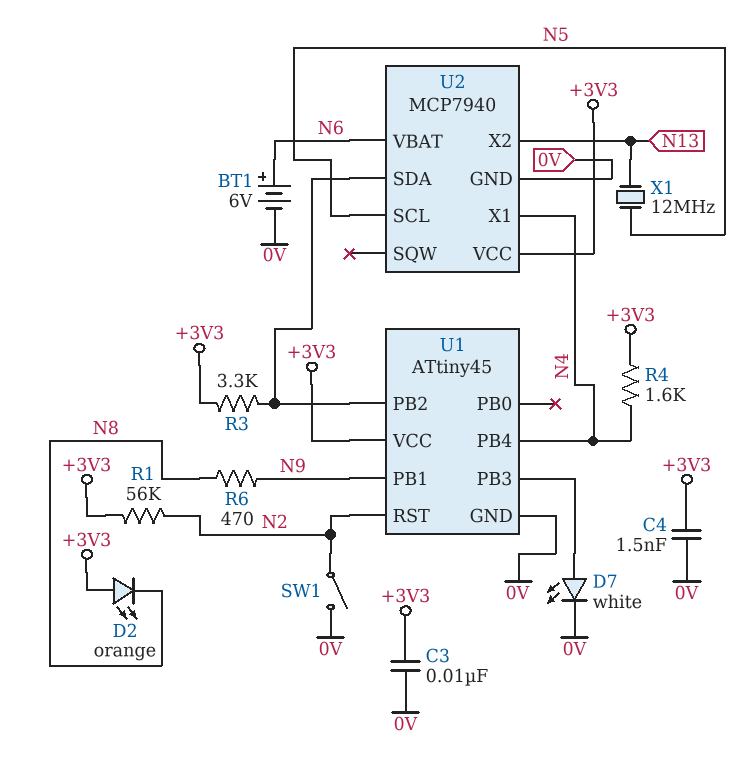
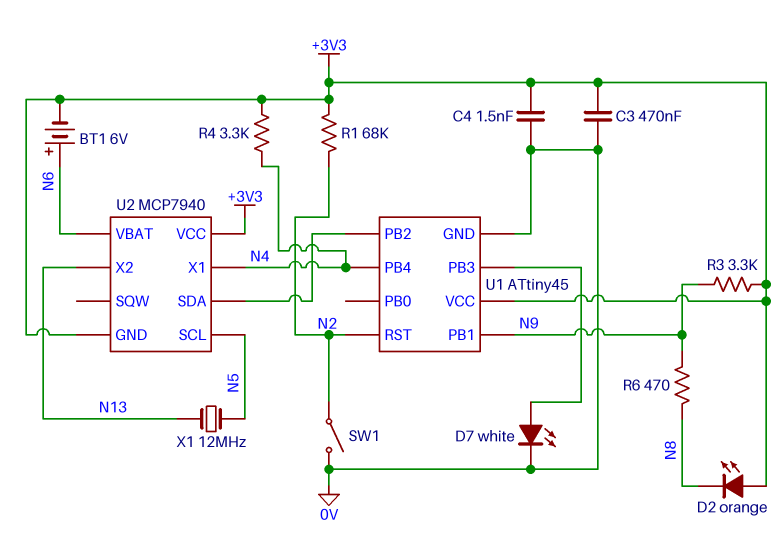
BT1: 6V (plus N6, minus 0V) -> 6V (plus N6, minus +3V3)
C3: 10nF (+3V3, 0V) -> 470nF (+3V3, 0V)
R1: 56k (+3V3, N2) -> 68k (+3V3, N2)
R3: 3.3k (+3V3, U1/PB2) -> 3.3k (+3V3, N9)
R4: 1.6k (+3V3, N4) -> 3.3k (+3V3, N4)
U2 pin GND: 0V -> +3V3

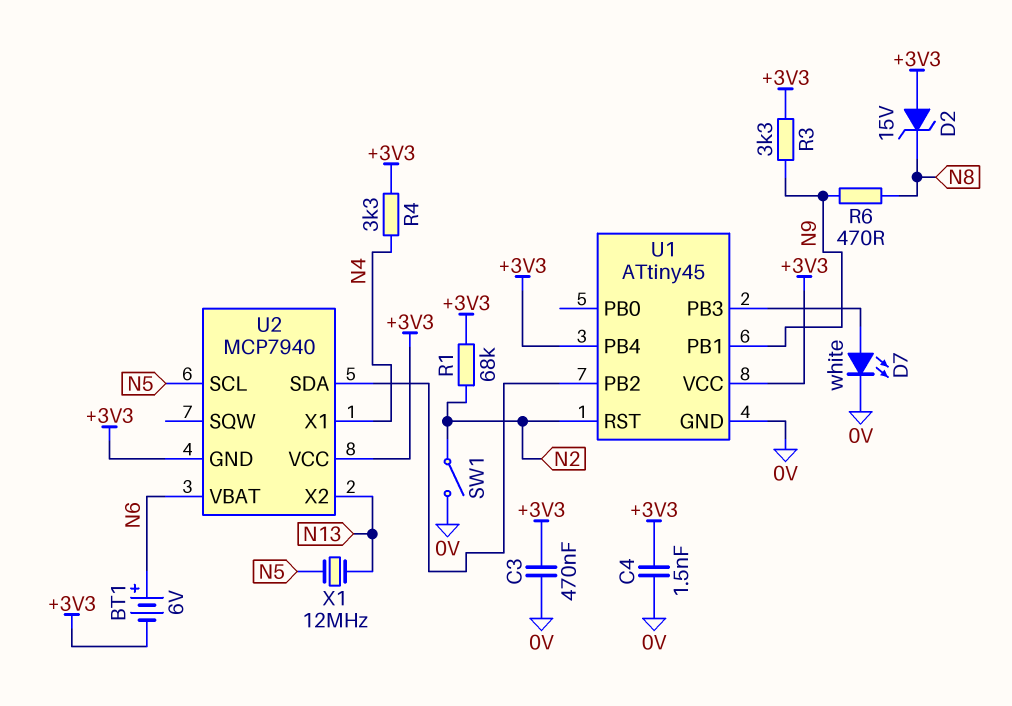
D2: LED orange (A +3V3, K N8) -> zener 15V (A +3V3, K N8)
U1 pin PB4: N4 -> +3V3

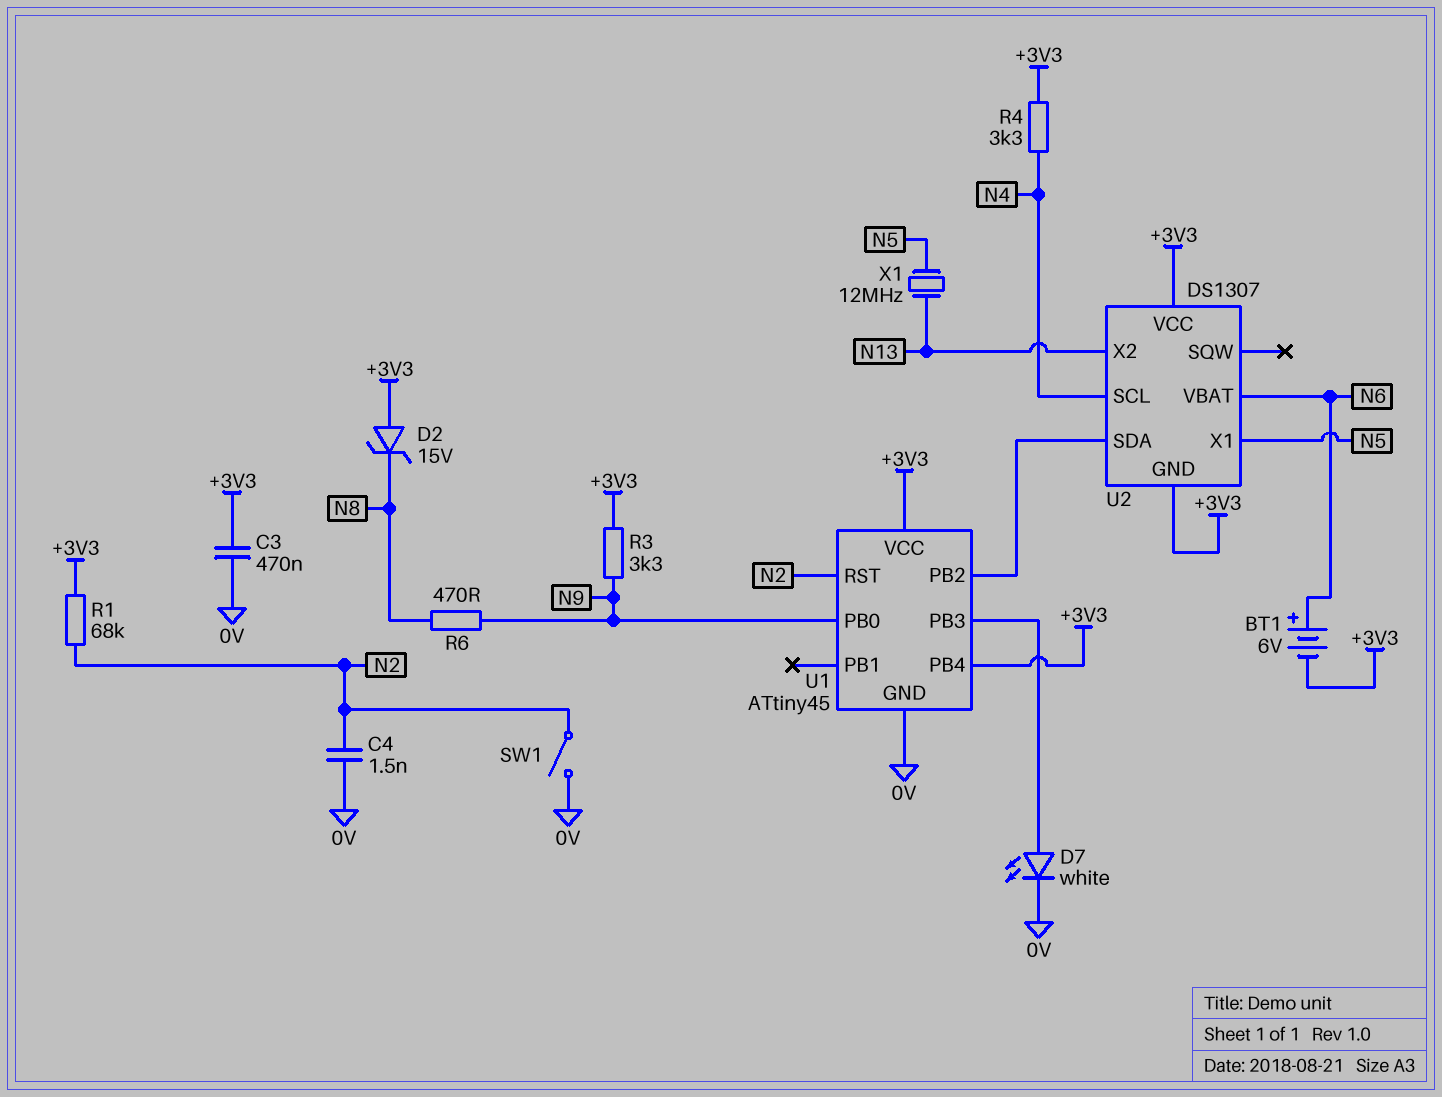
C4: 1.5nF (+3V3, 0V) -> 1.5nF (0V, N2)
U1 pin PB0: none -> N9
U1 pin PB1: N9 -> none
U2: MCP7940 -> DS1307
U2 pin SCL: N5 -> N4
U2 pin X1: N4 -> N5

